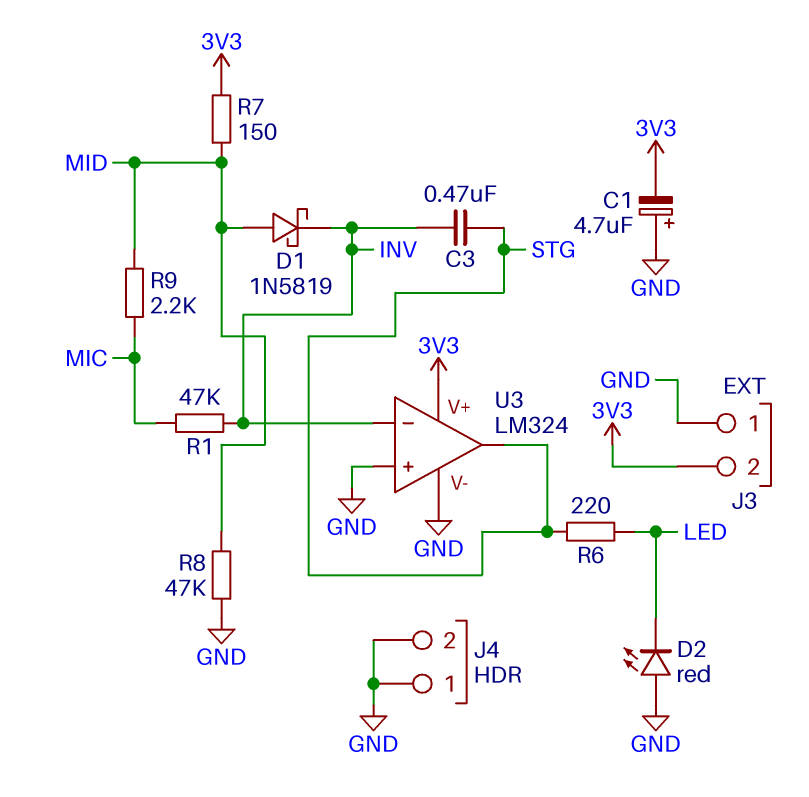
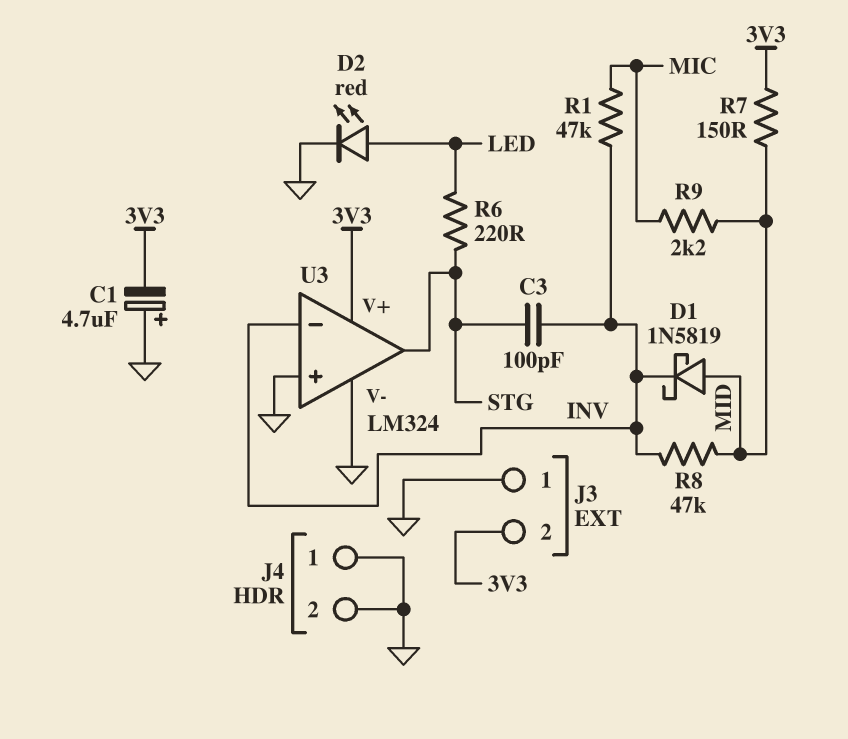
C3: 470nF (INV, STG) -> 100pF (INV, STG)
D2: LED red (A GND, K LED) -> LED red (A LED, K GND)
R8: 47k (GND, MID) -> 47k (INV, MID)

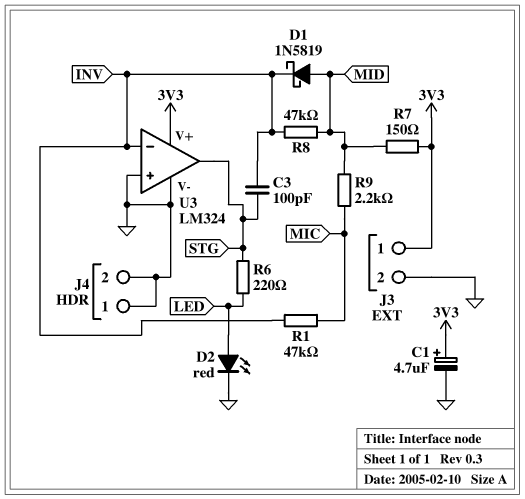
C1: 4.7uF (plus GND, minus 3V3) -> 4.7uF (plus 3V3, minus GND)
J3 pin 1: GND -> 3V3
J3 pin 2: 3V3 -> GND

